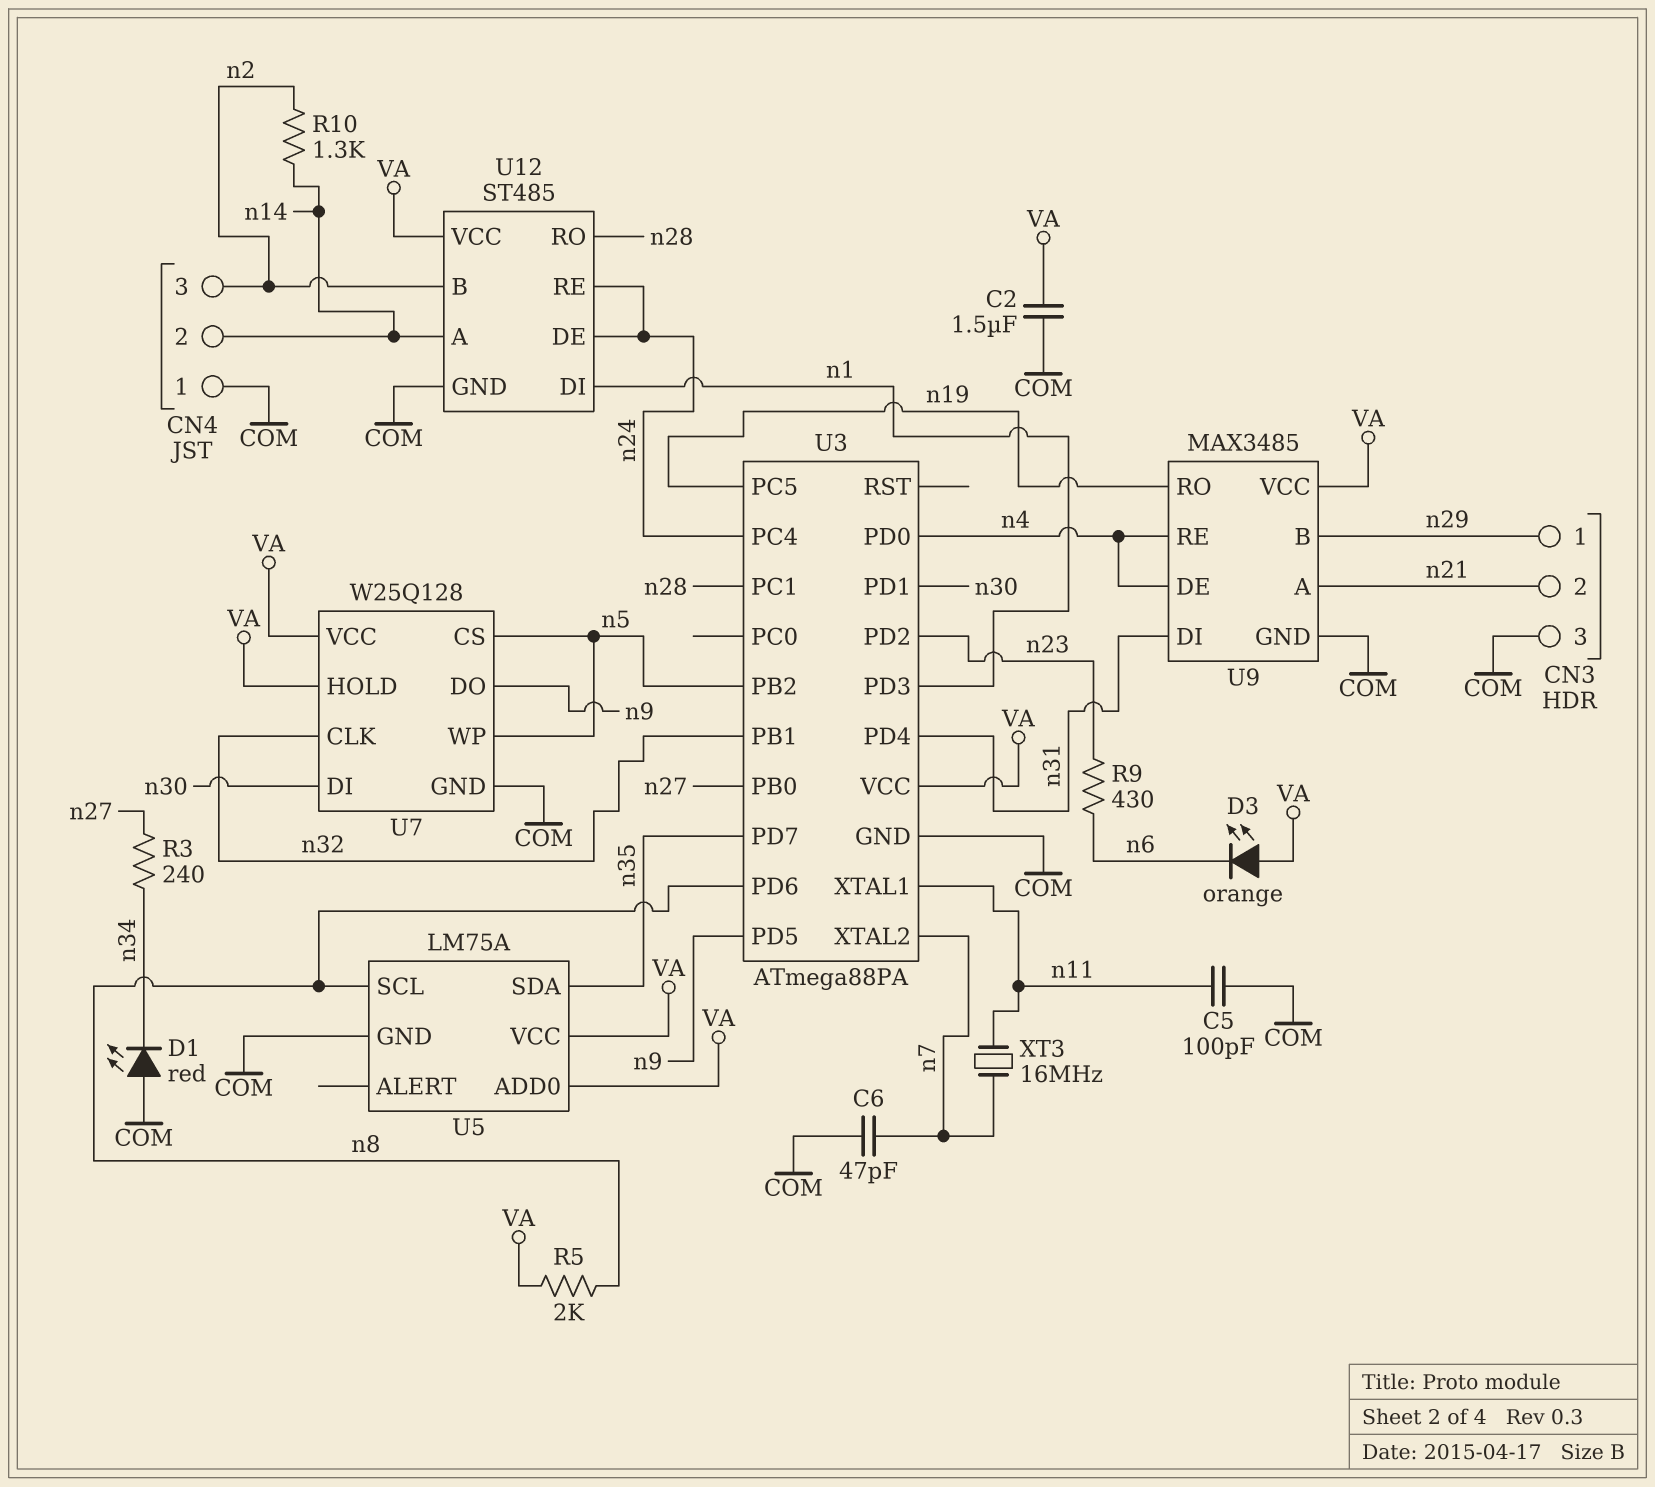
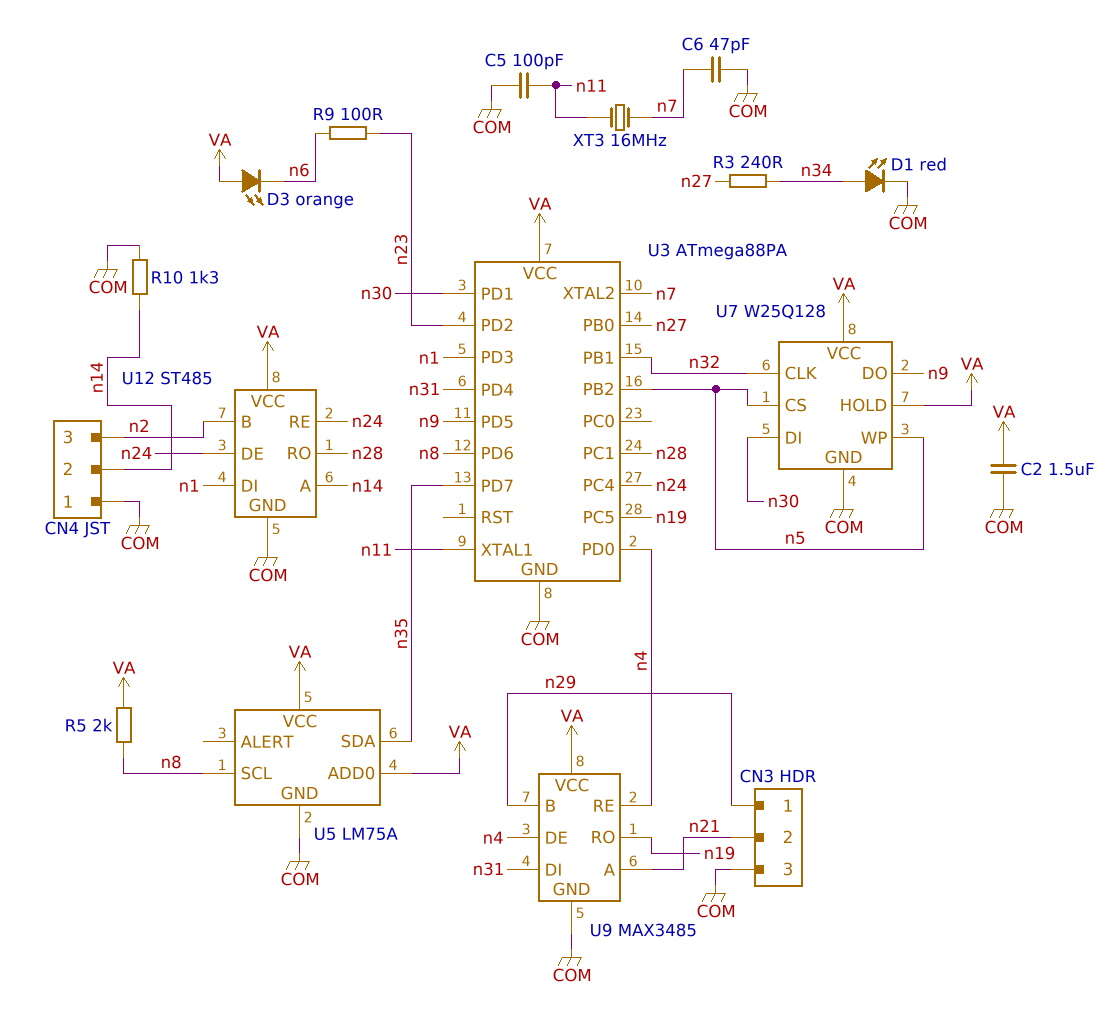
D1: LED red (A COM, K n34) -> LED red (A n34, K COM)
R9: 430 (n6, n23) -> 100 (n6, n23)
R10: 1.3k (n2, n14) -> 1.3k (COM, n14)

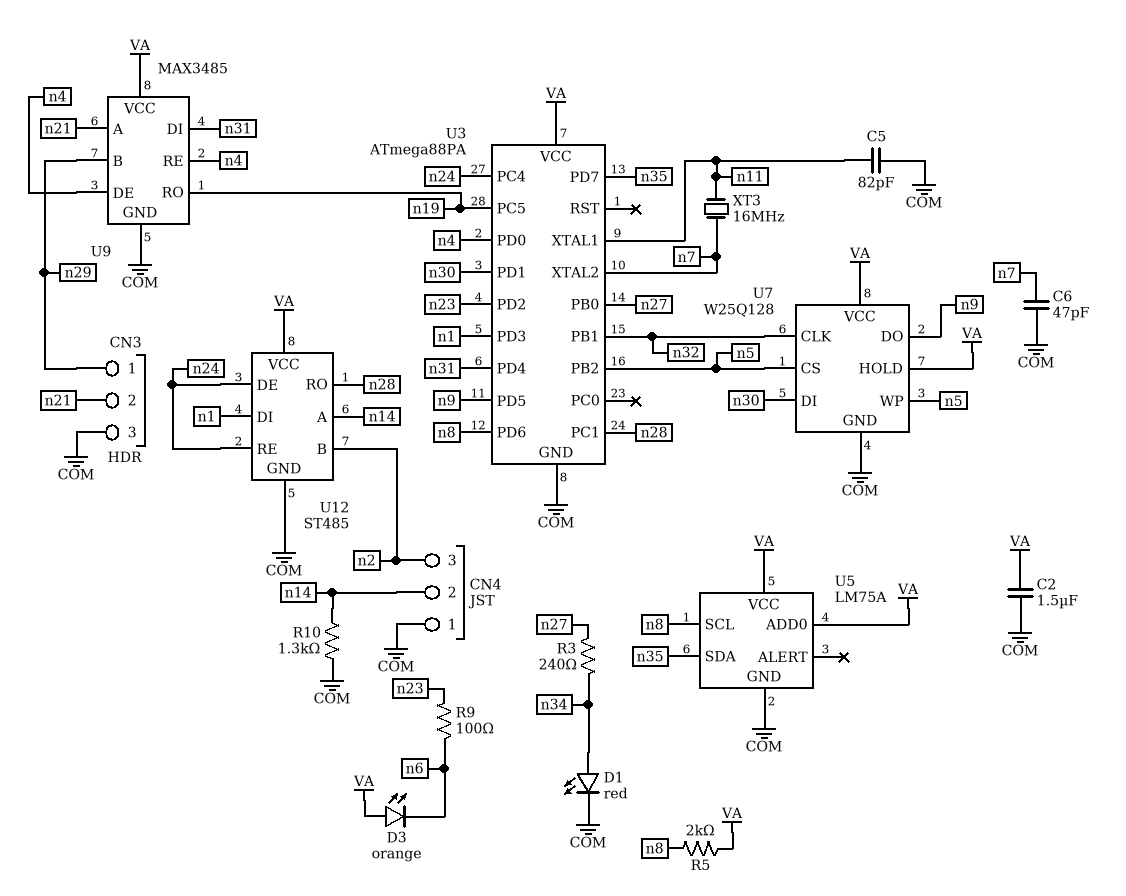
C5: 100pF (COM, n11) -> 82pF (COM, n11)

